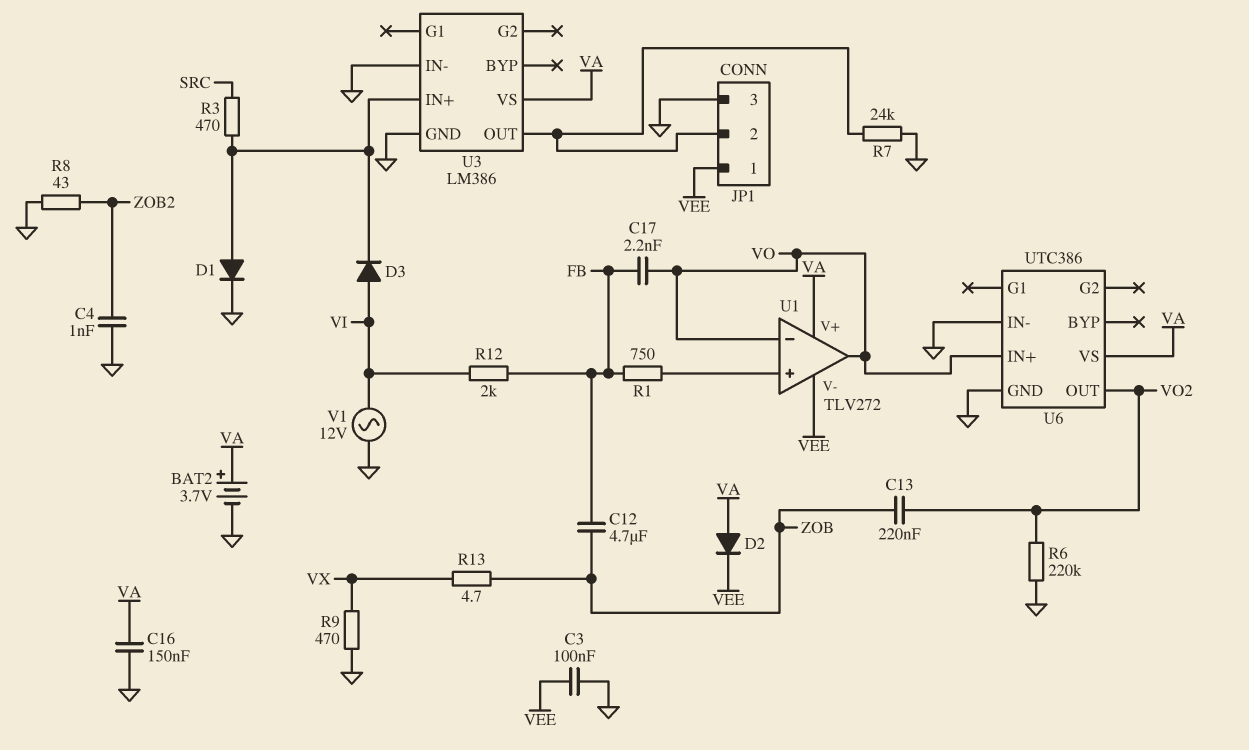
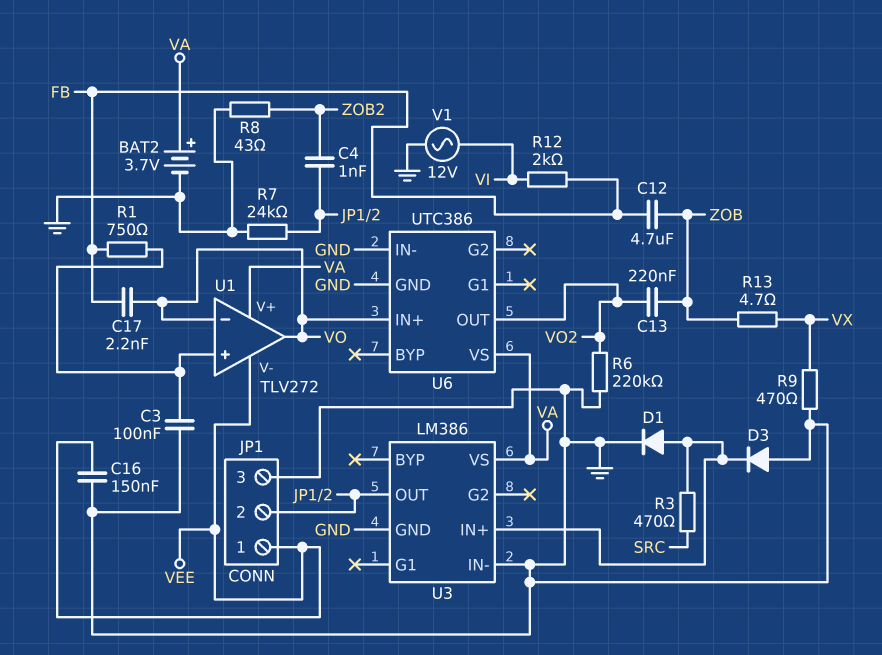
C3: 100nF (GND, VEE) -> 100nF (GND, U1/in+)
C4: 1nF (GND, ZOB2) -> 1nF (JP1/2, ZOB2)
C16: 150nF (GND, VA) -> 150nF (GND, VEE)
D2: diode (A VA, K VEE) -> none
D3: diode (A VI, K U3/IN+) -> diode (A GND, K U3/IN+)

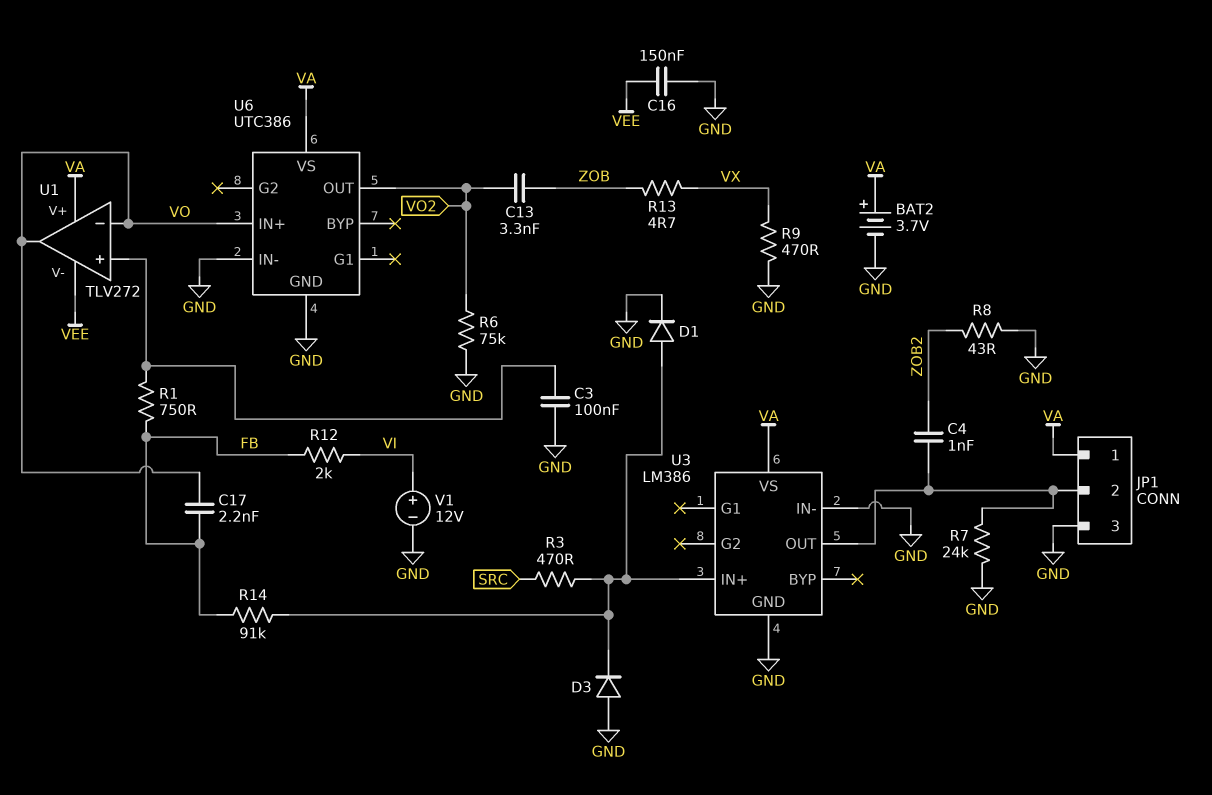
C12: 4.7uF (FB, ZOB) -> none
C13: 220nF (VO2, ZOB) -> 3.3nF (VO2, ZOB)
JP1 pin 1: VEE -> VA
R6: 220k (GND, VO2) -> 75k (GND, VO2)
R14: none -> 91k (FB, U3/IN+)
V1: AC 12V (GND, VI) -> 12V (plus VI, minus GND)

